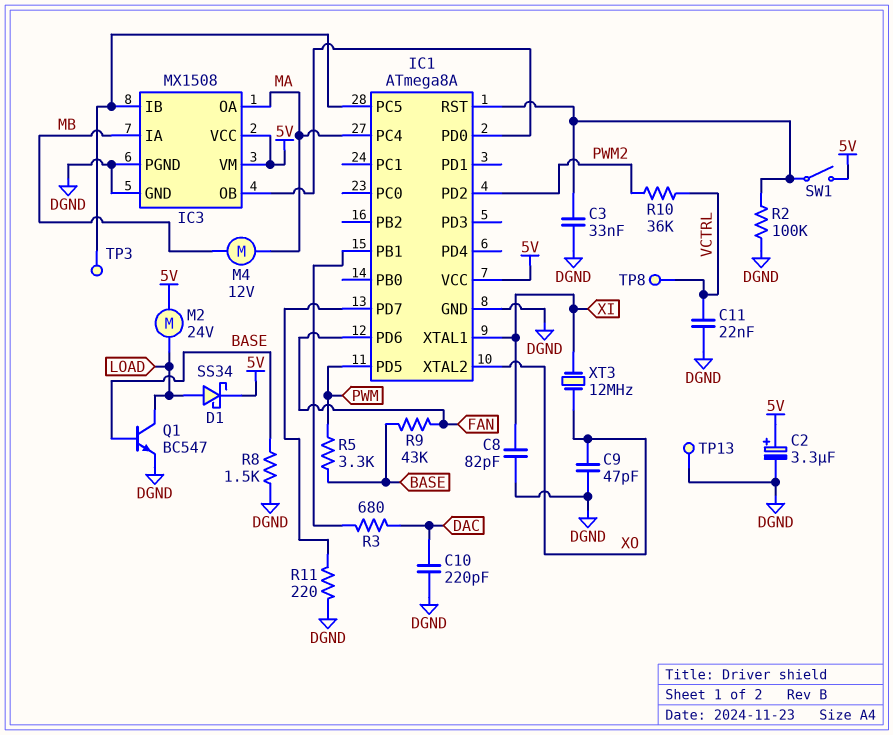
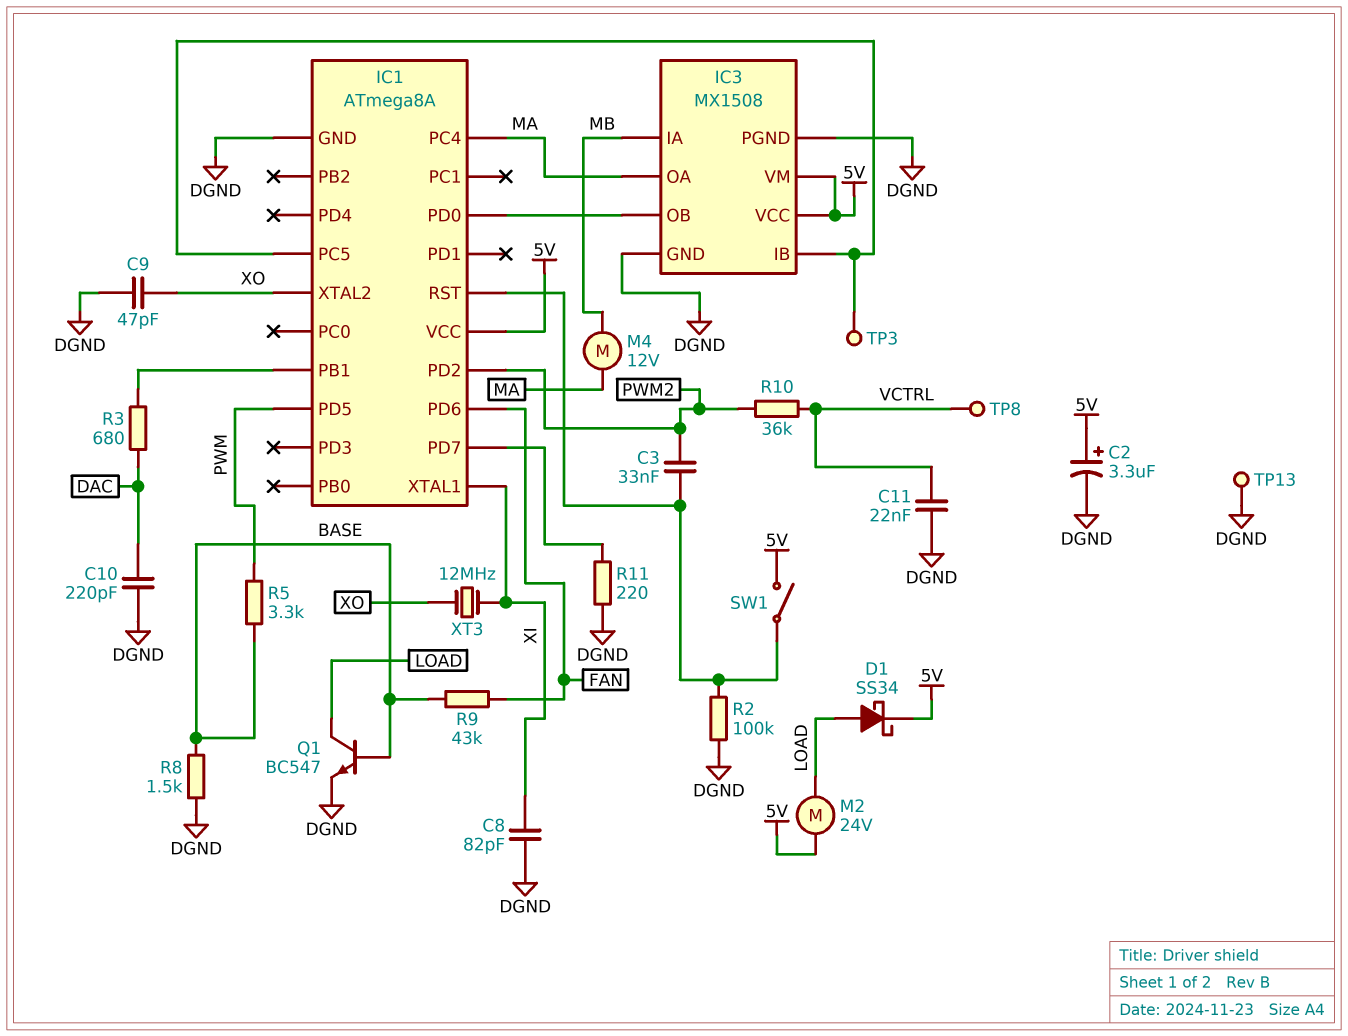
C3: 33nF (DGND, IC1/RST) -> 33nF (IC1/RST, PWM2)

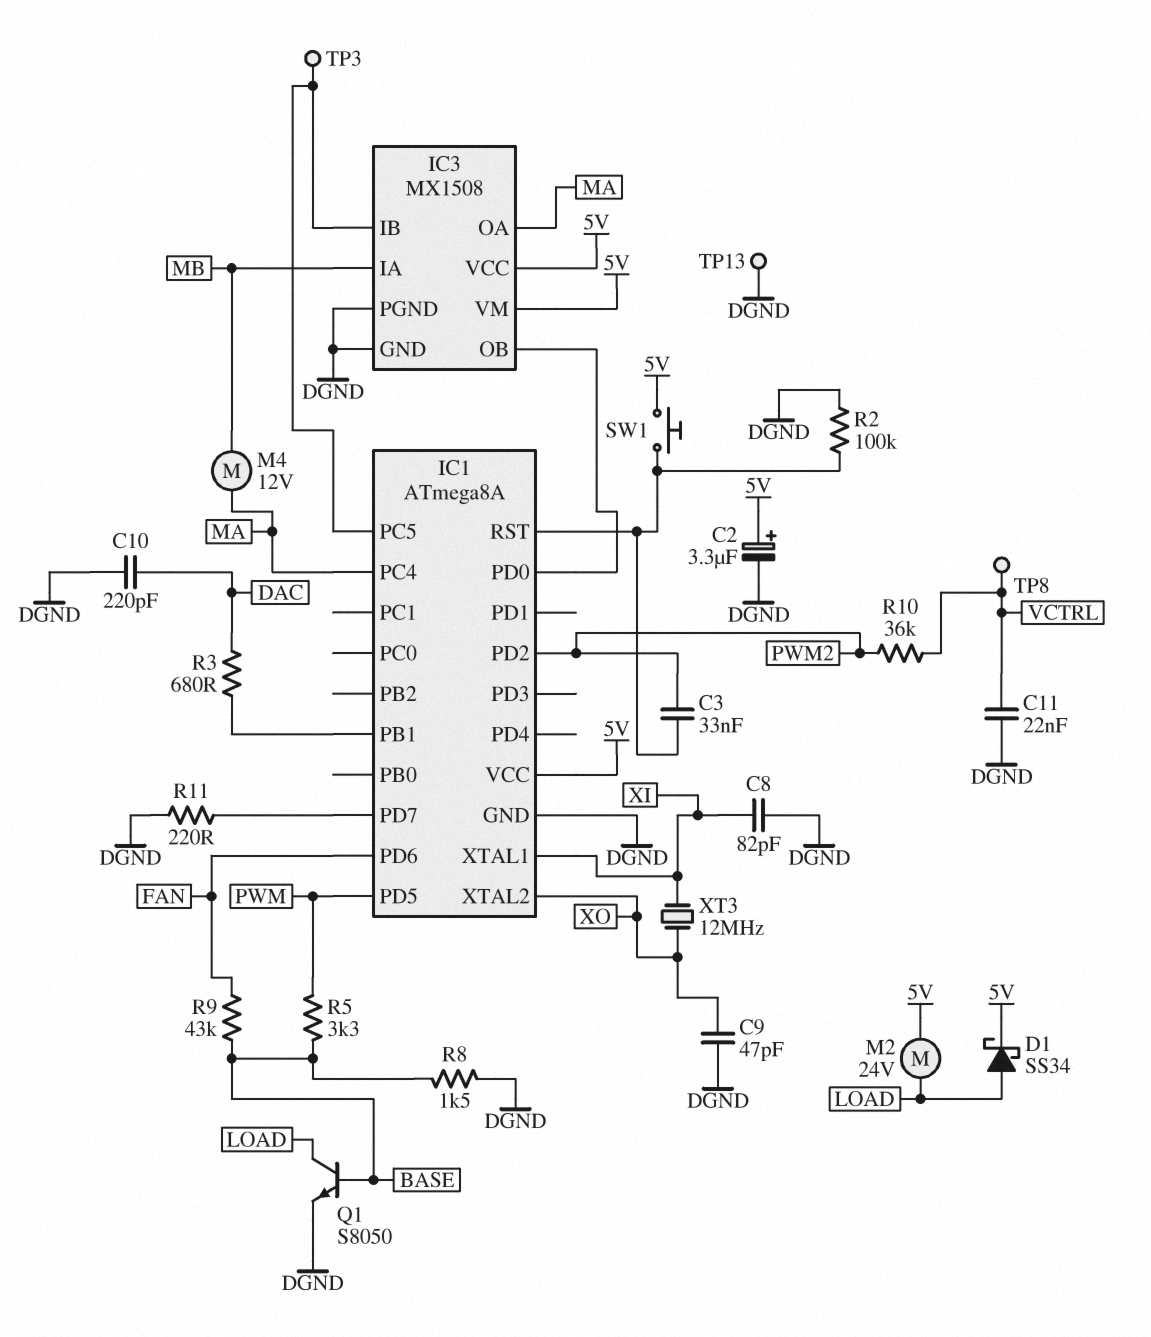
Q1: NPN BC547 (B BASE, C LOAD, E DGND) -> NPN S8050 (B BASE, C LOAD, E DGND)
SW1: switch (5V, IC1/RST) -> button (5V, IC1/RST)

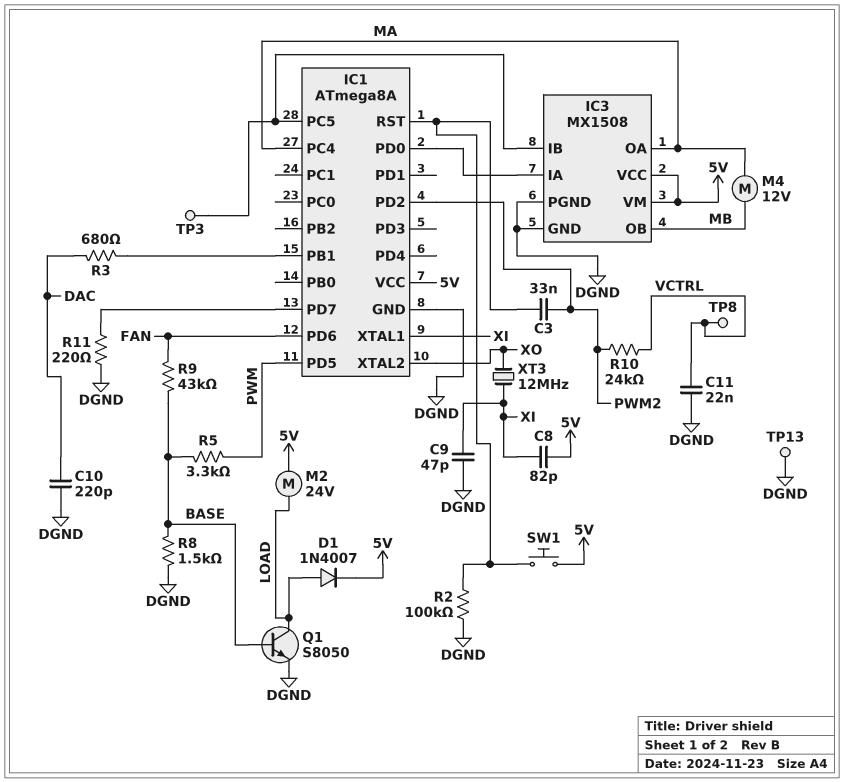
C2: 3.3uF (plus 5V, minus DGND) -> none
C8: 82pF (DGND, XI) -> 82pF (5V, XI)
C9: 47pF (DGND, XO) -> 47pF (DGND, XI)
D1: schottky SS34 (A LOAD, K 5V) -> diode 1N4007 (A LOAD, K 5V)
IC3 pin IA: MB -> IC1/PD0
IC3 pin OB: IC1/PD0 -> MB
R10: 36k (PWM2, VCTRL) -> 24k (PWM2, VCTRL)

